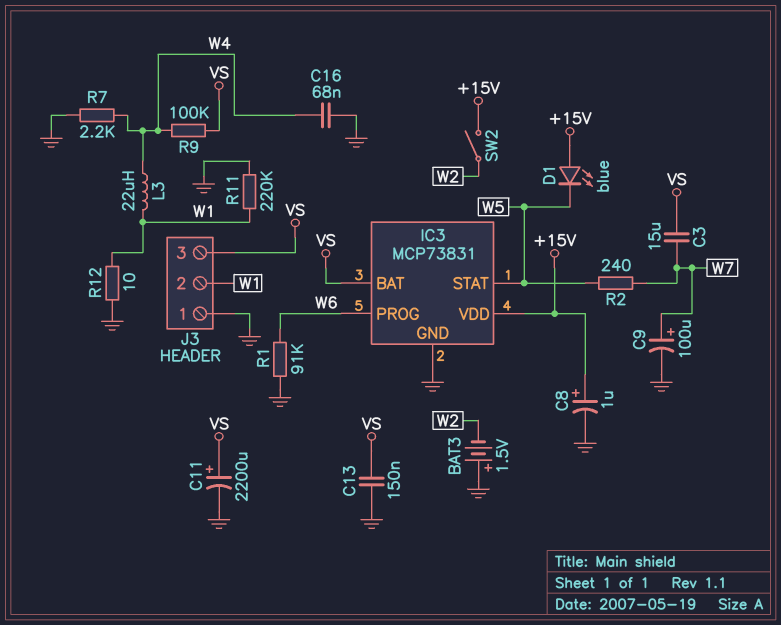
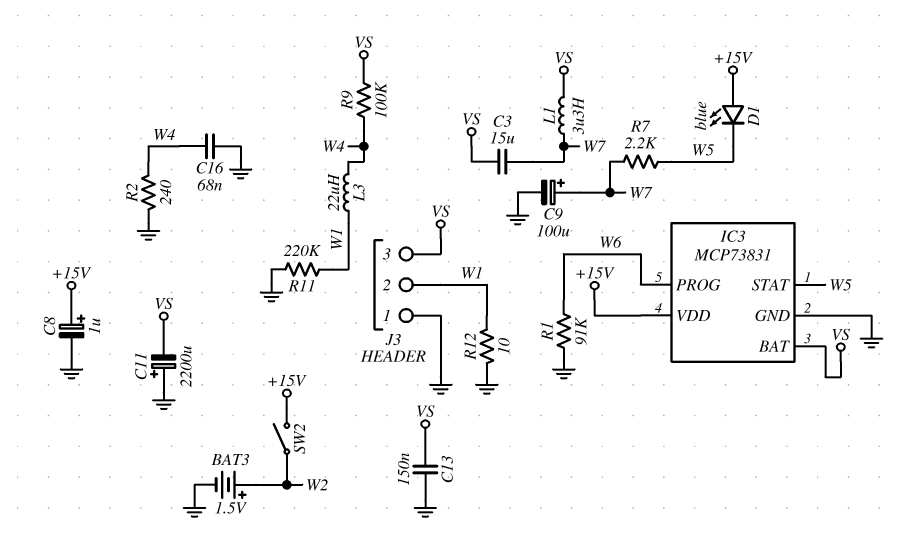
BAT3: 1.5V (plus GND, minus W2) -> 1.5V (plus W2, minus GND)
C11: 2200uF (plus VS, minus GND) -> 2200uF (plus GND, minus VS)
L1: none -> 3.3uH (VS, W7)
R2: 240 (W5, W7) -> 240 (GND, W4)
R7: 2.2k (GND, W4) -> 2.2k (W5, W7)

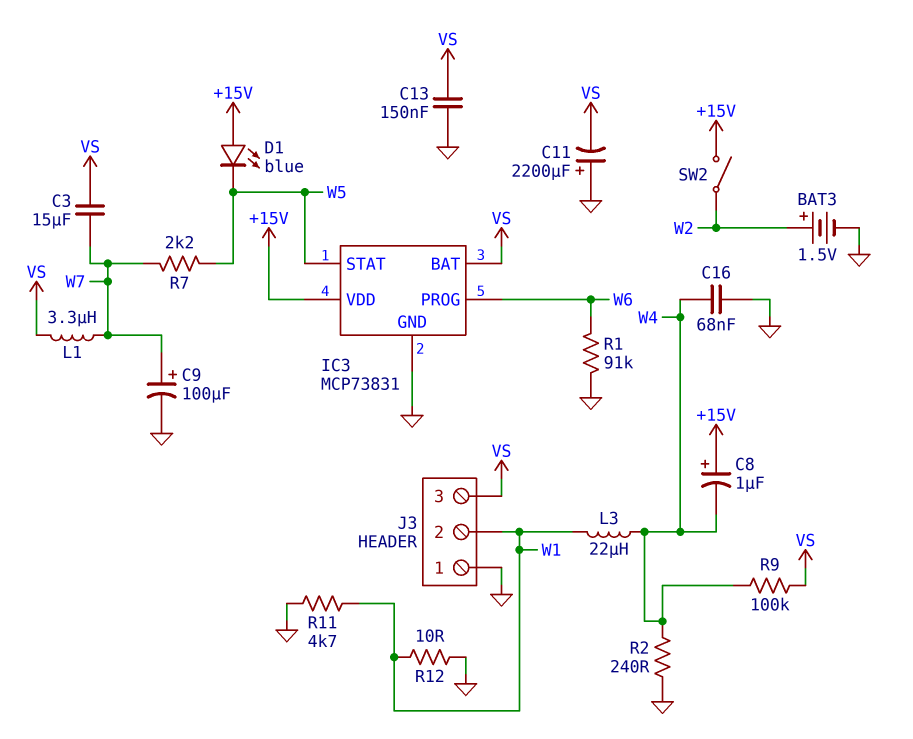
C8: 1uF (plus +15V, minus GND) -> 1uF (plus +15V, minus W4)
R11: 220k (GND, W1) -> 4.7k (GND, W1)

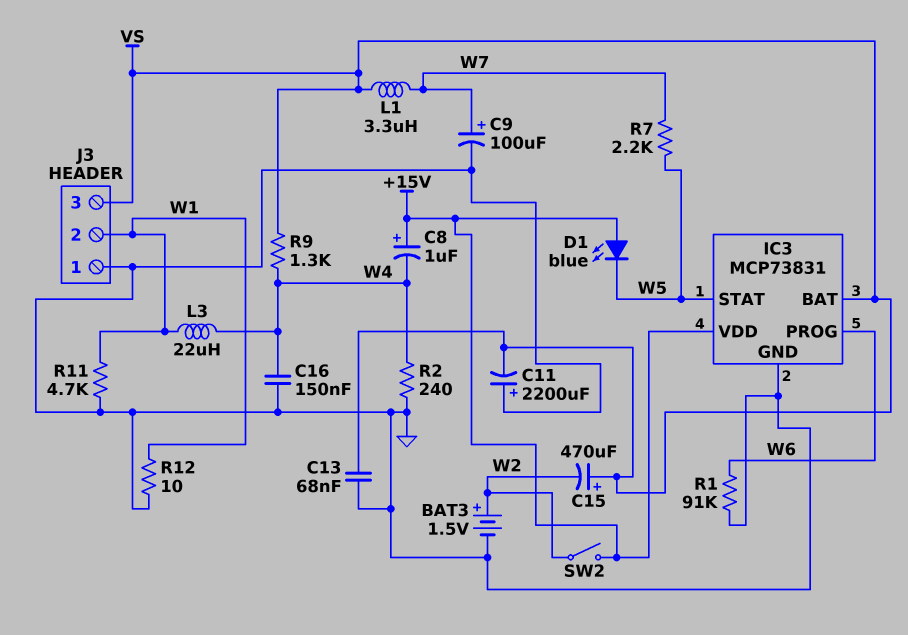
C3: 15uF (VS, W7) -> none
C13: 150nF (GND, VS) -> 68nF (GND, VS)
C15: none -> 470uF (plus VS, minus W2)
C16: 68nF (GND, W4) -> 150nF (GND, W4)
R9: 100k (VS, W4) -> 1.3k (VS, W4)

